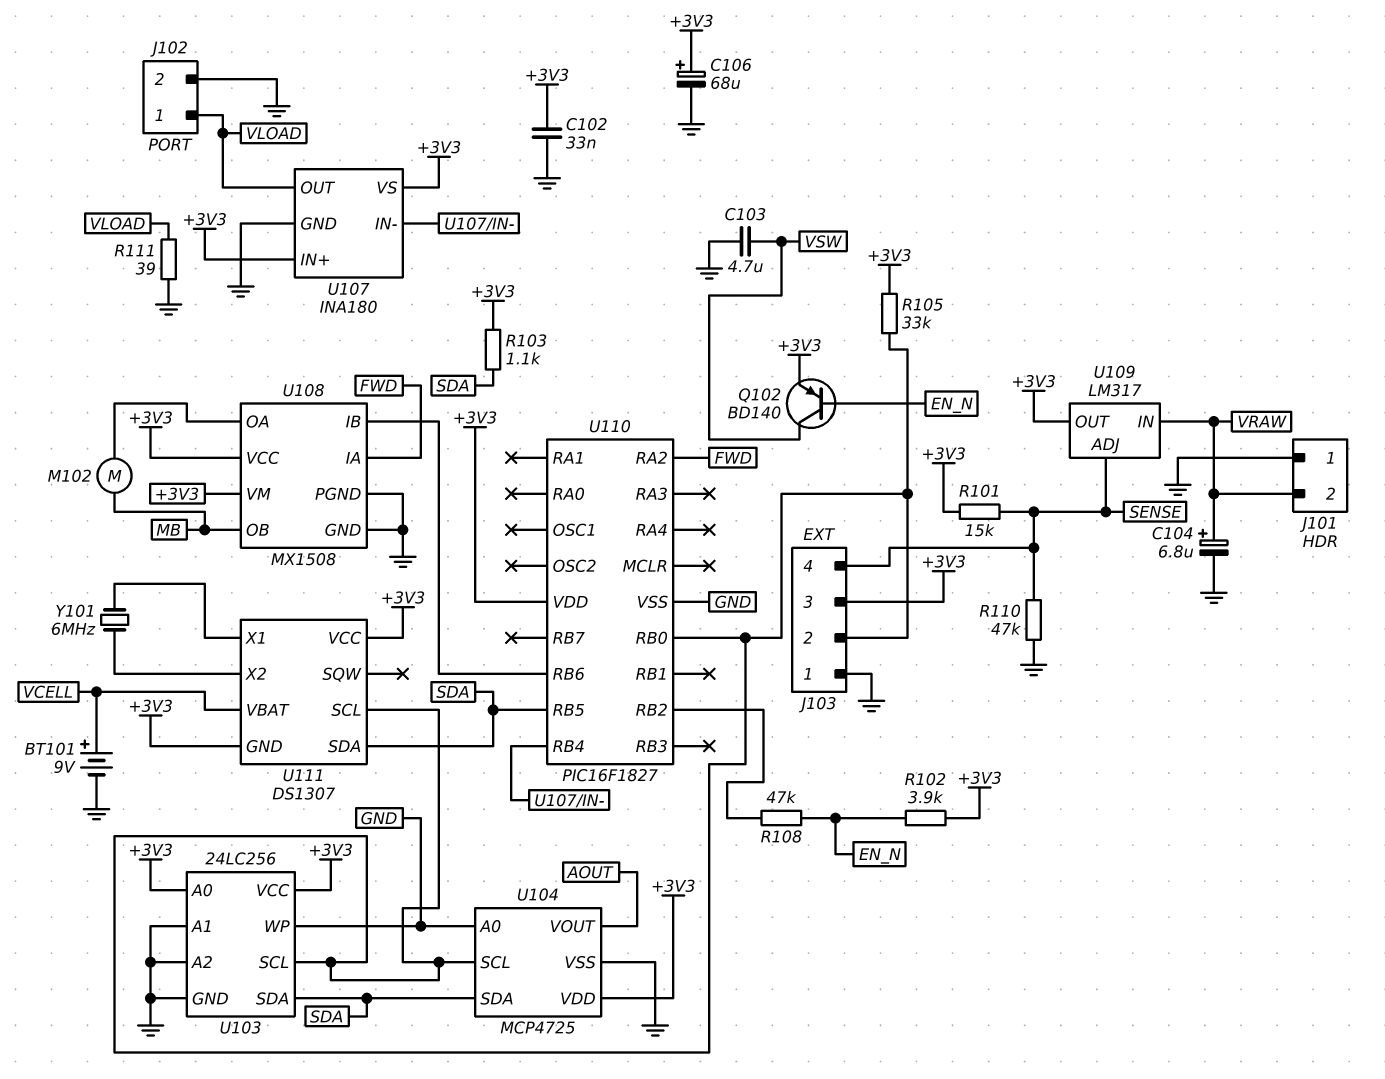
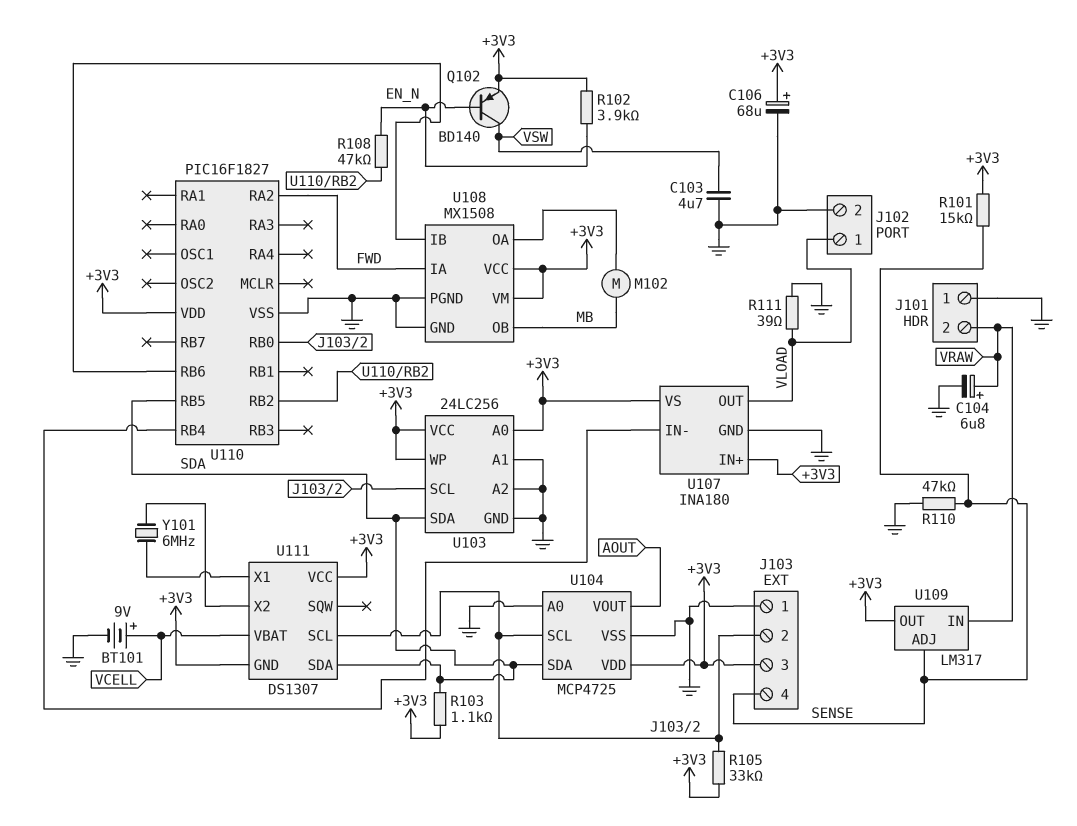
C102: 33nF (+3V3, GND) -> none
U103 pin WP: GND -> +3V3

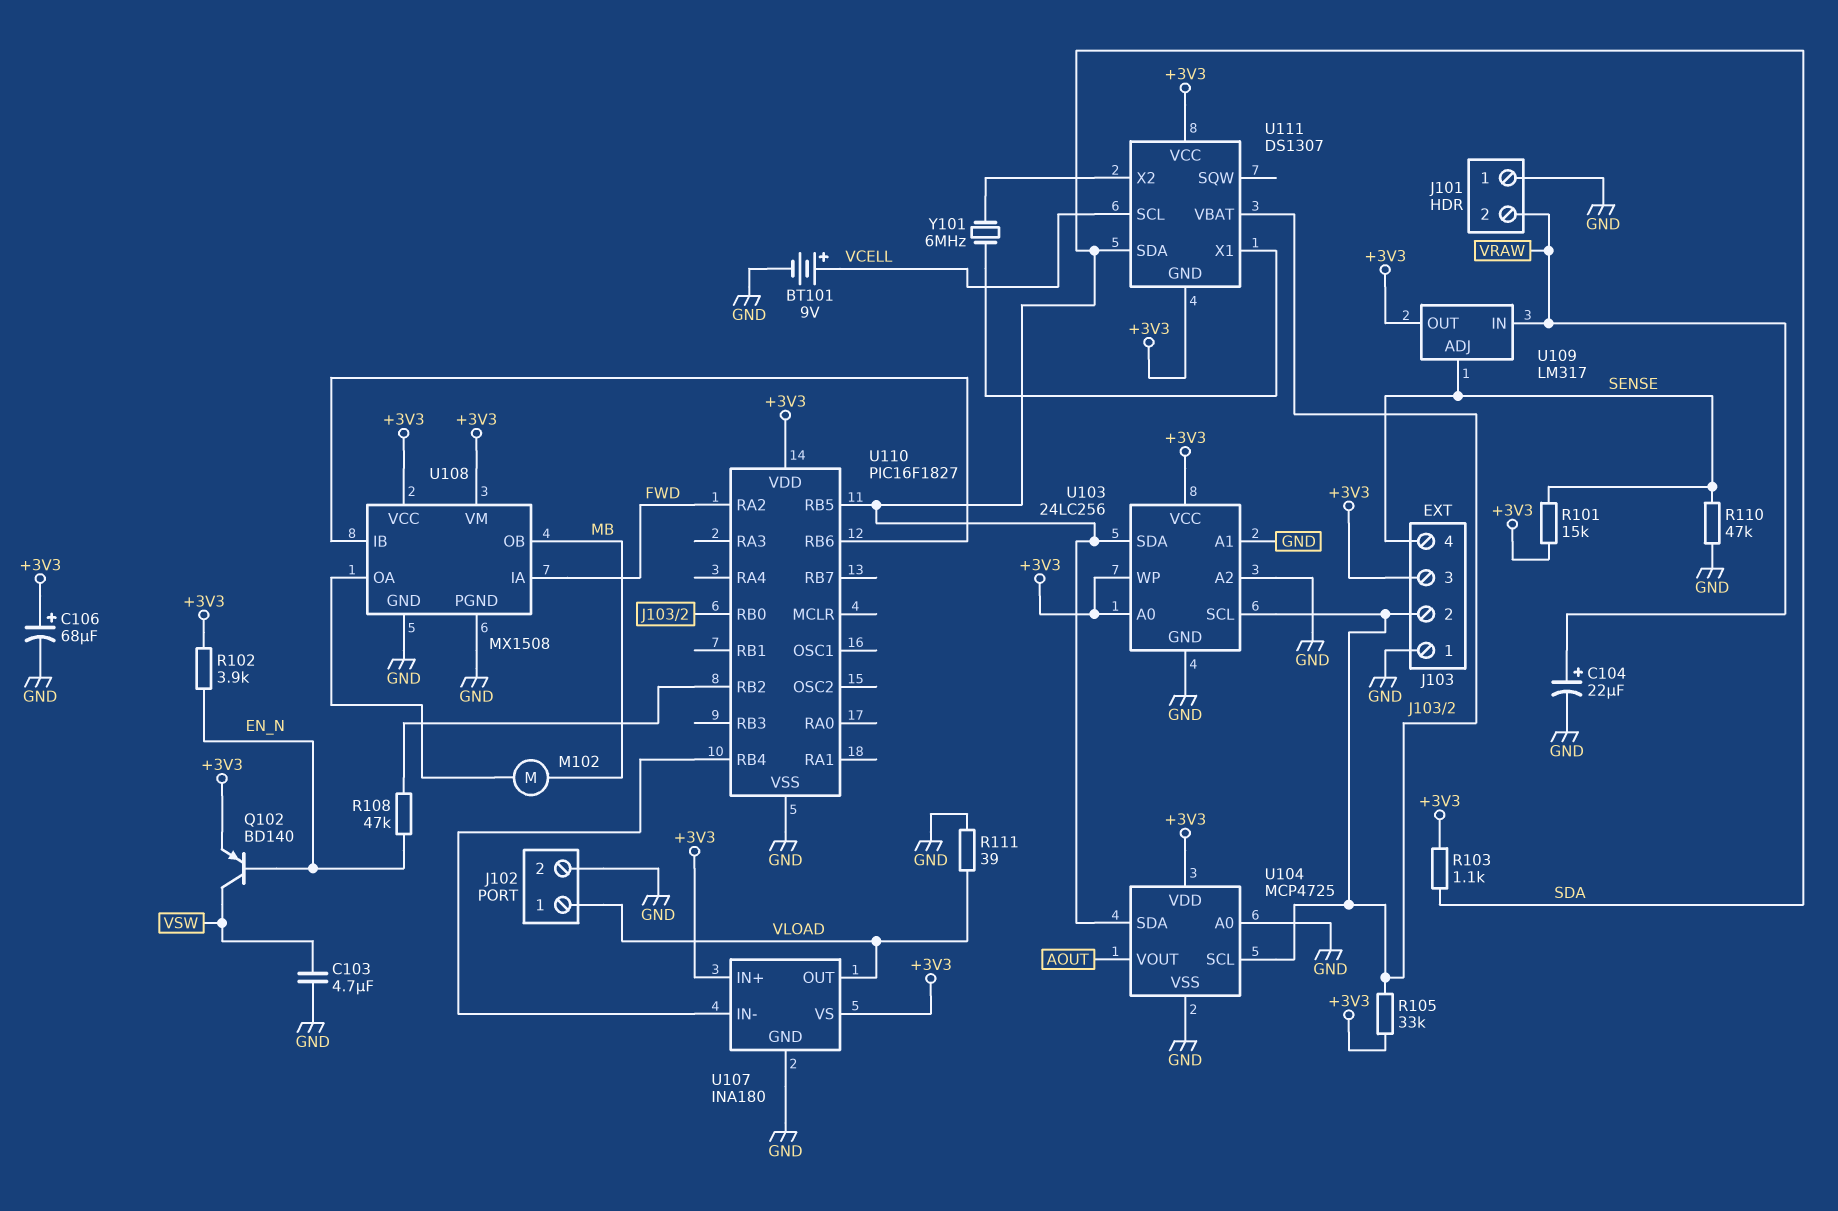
C104: 6.8uF (plus VRAW, minus GND) -> 22uF (plus VRAW, minus GND)
U111 pin SCL: J103/2 -> VCELL
U111 pin VBAT: VCELL -> J103/2

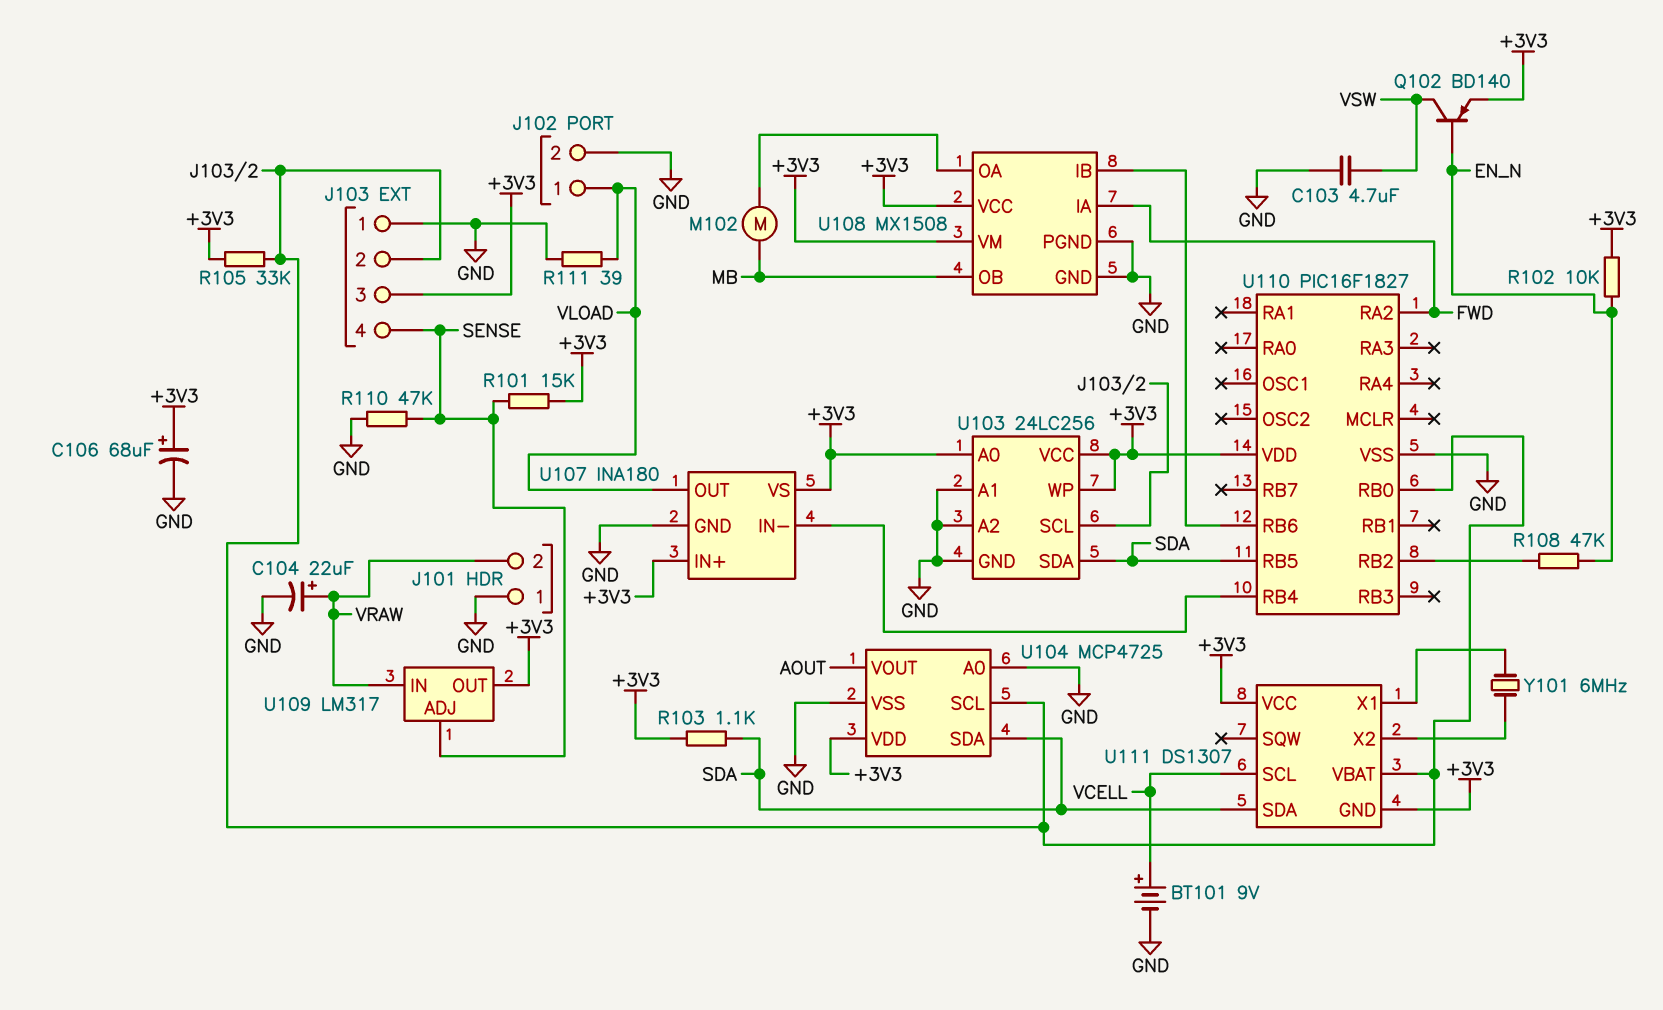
R102: 3.9k (+3V3, EN_N) -> 10k (+3V3, EN_N)

